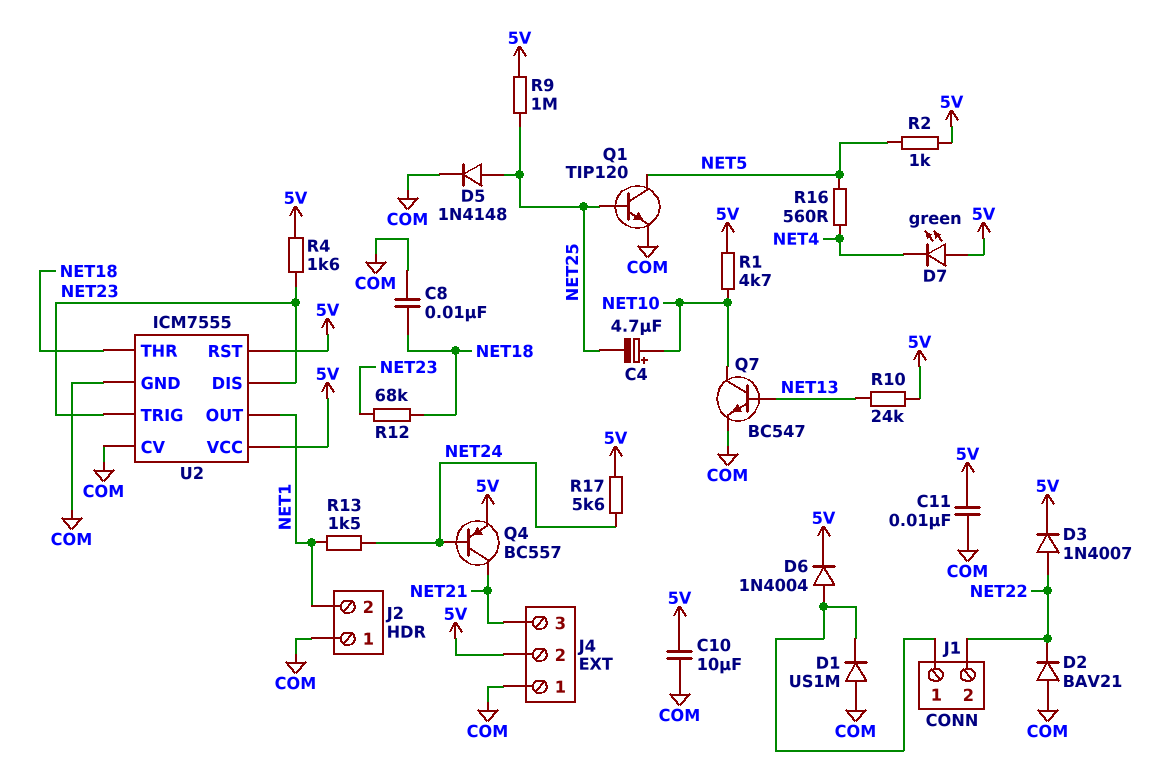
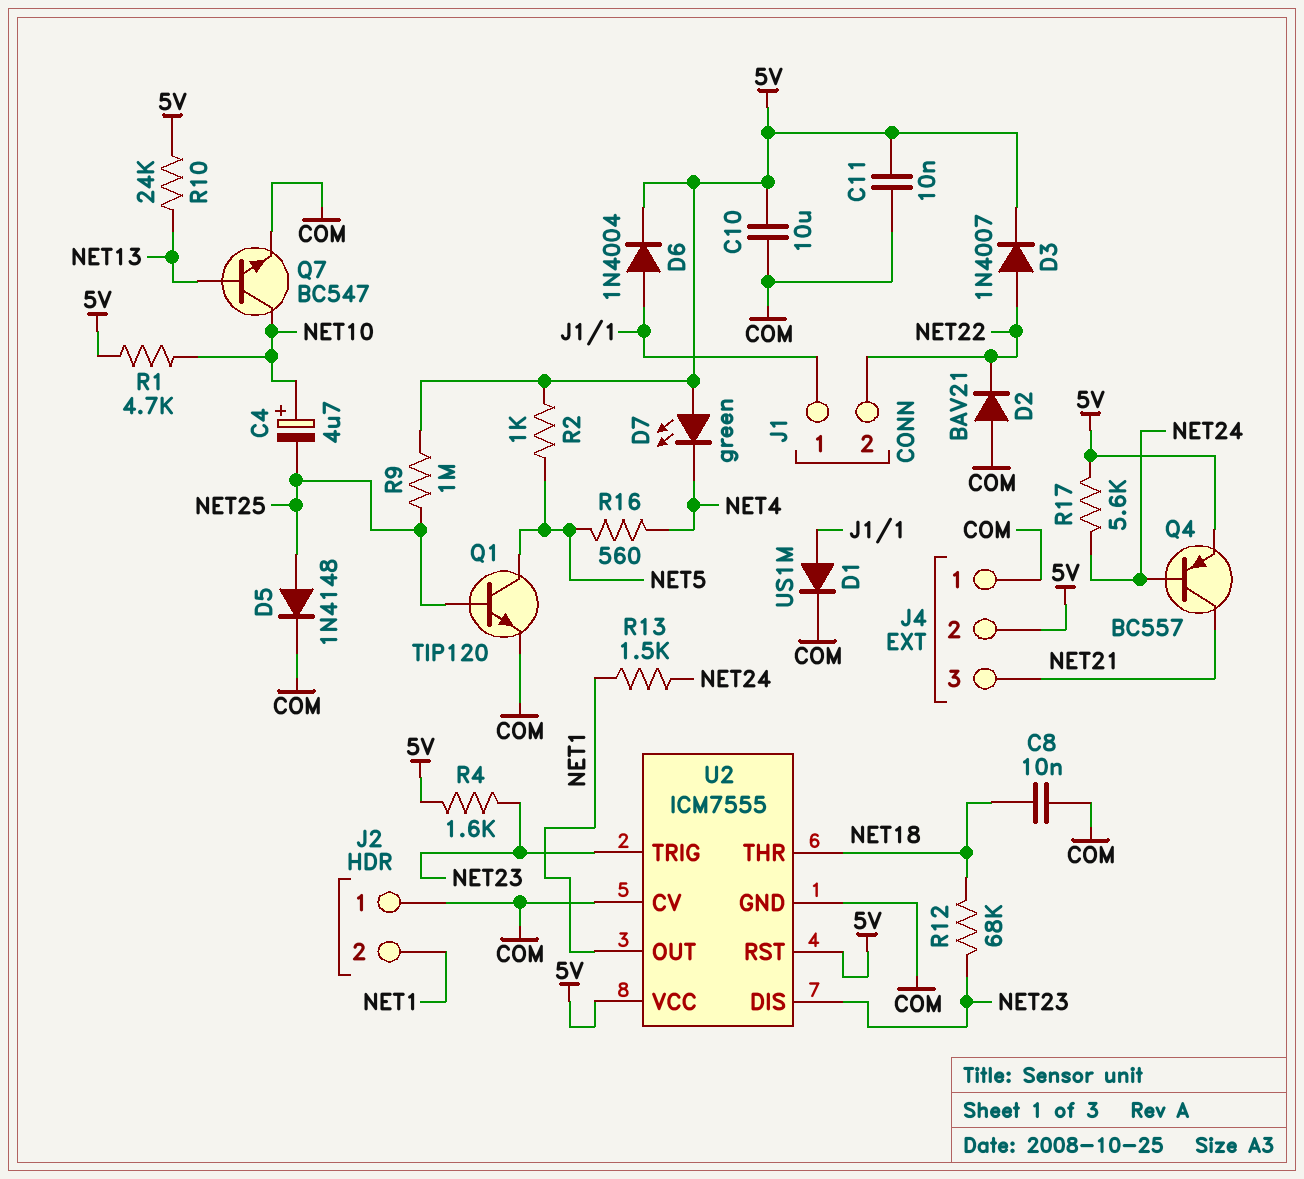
D1: diode US1M (A COM, K J1/1) -> diode US1M (A J1/1, K COM)

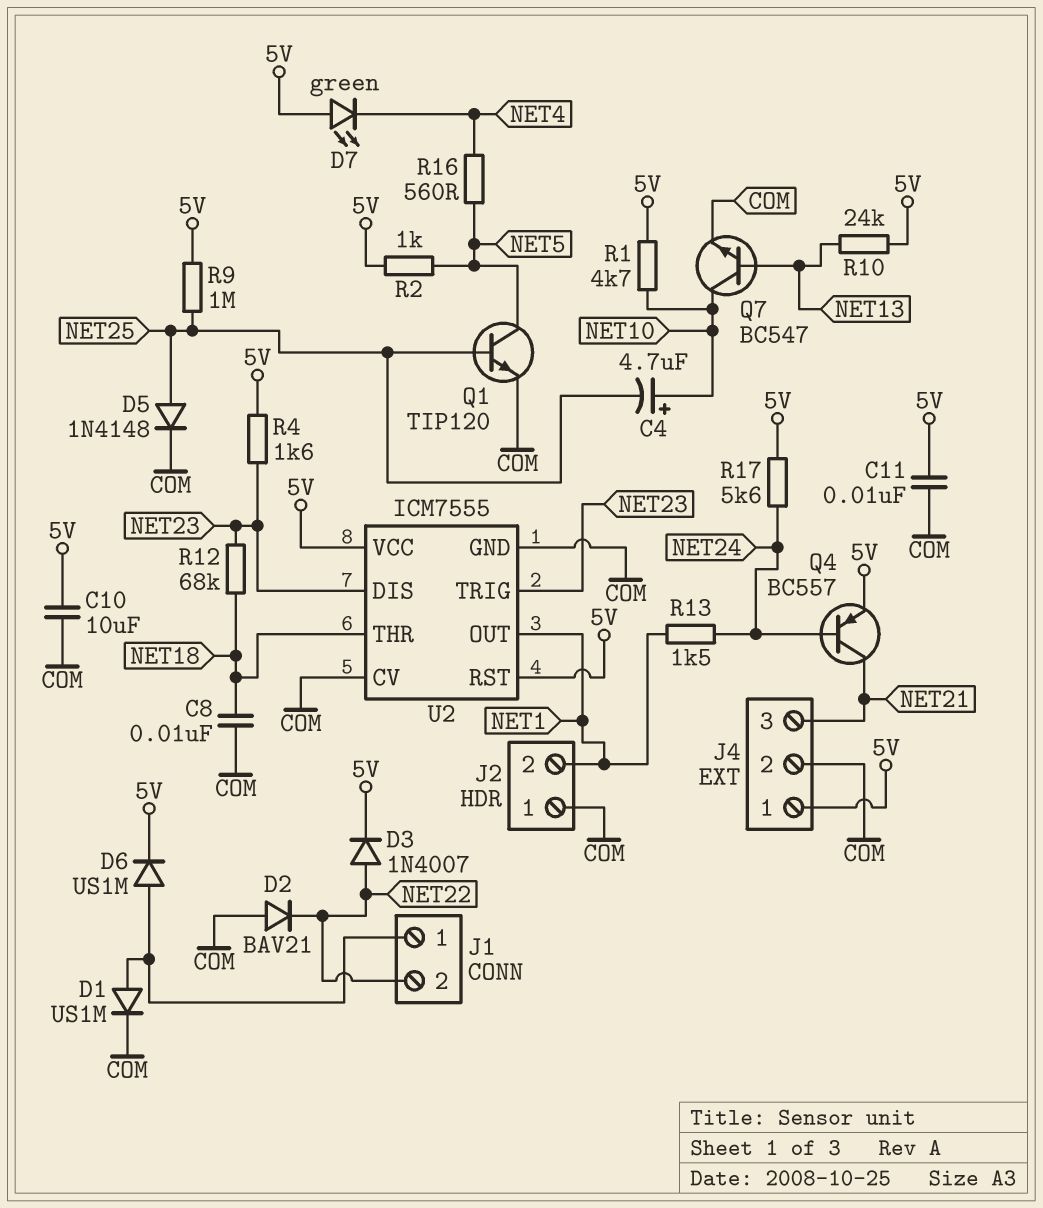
D6: diode 1N4004 (A J1/1, K 5V) -> diode US1M (A J1/1, K 5V)
J4 pin 1: COM -> 5V
J4 pin 2: 5V -> COM

